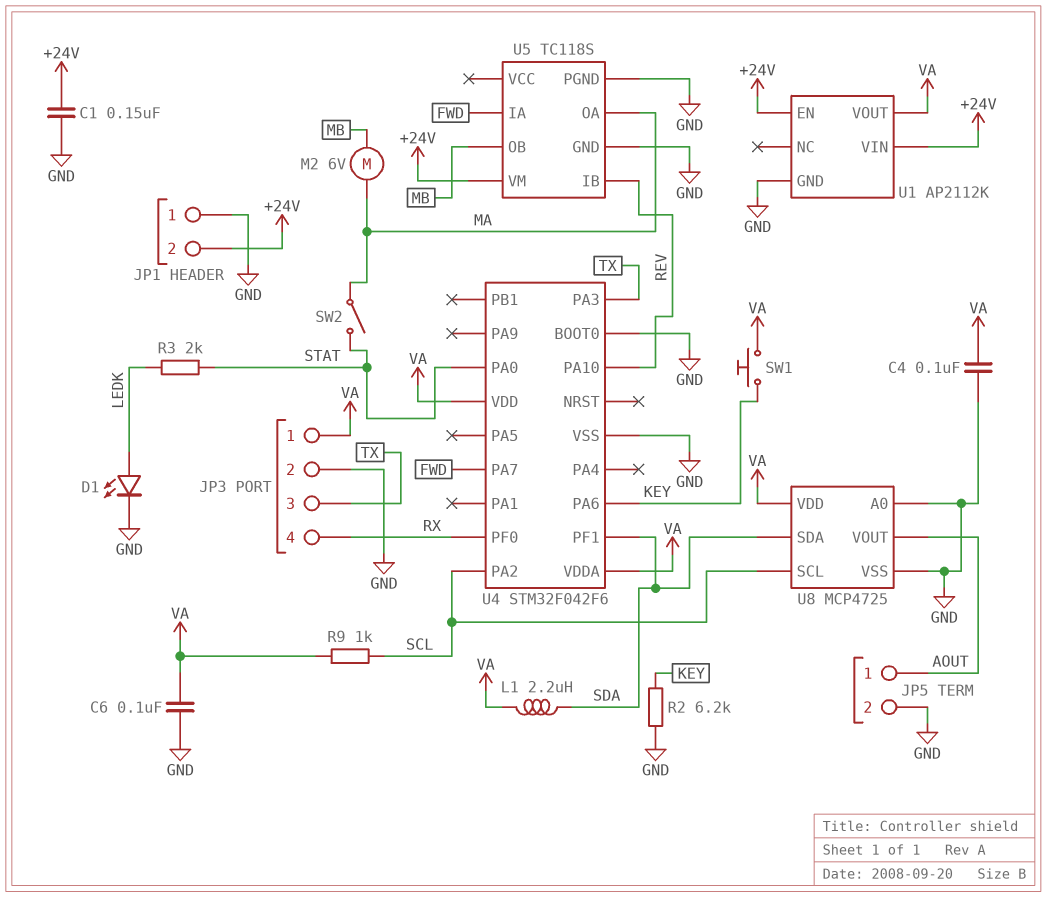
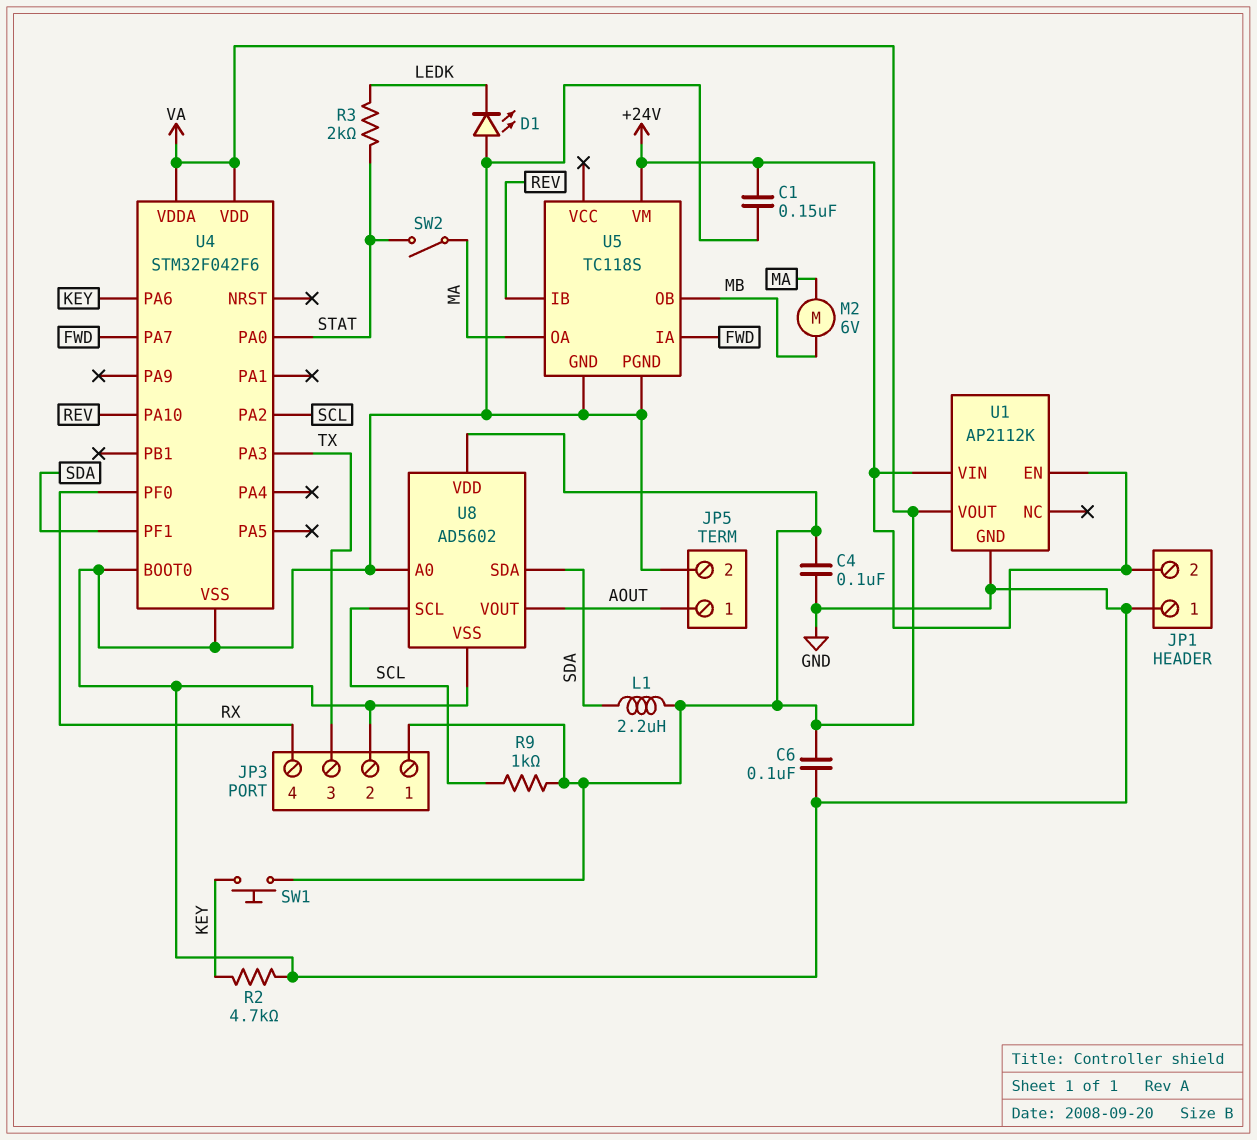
D1: LED (A LEDK, K GND) -> LED (A GND, K LEDK)
R2: 6.2k (GND, KEY) -> 4.7k (GND, KEY)
U8: MCP4725 -> AD5602

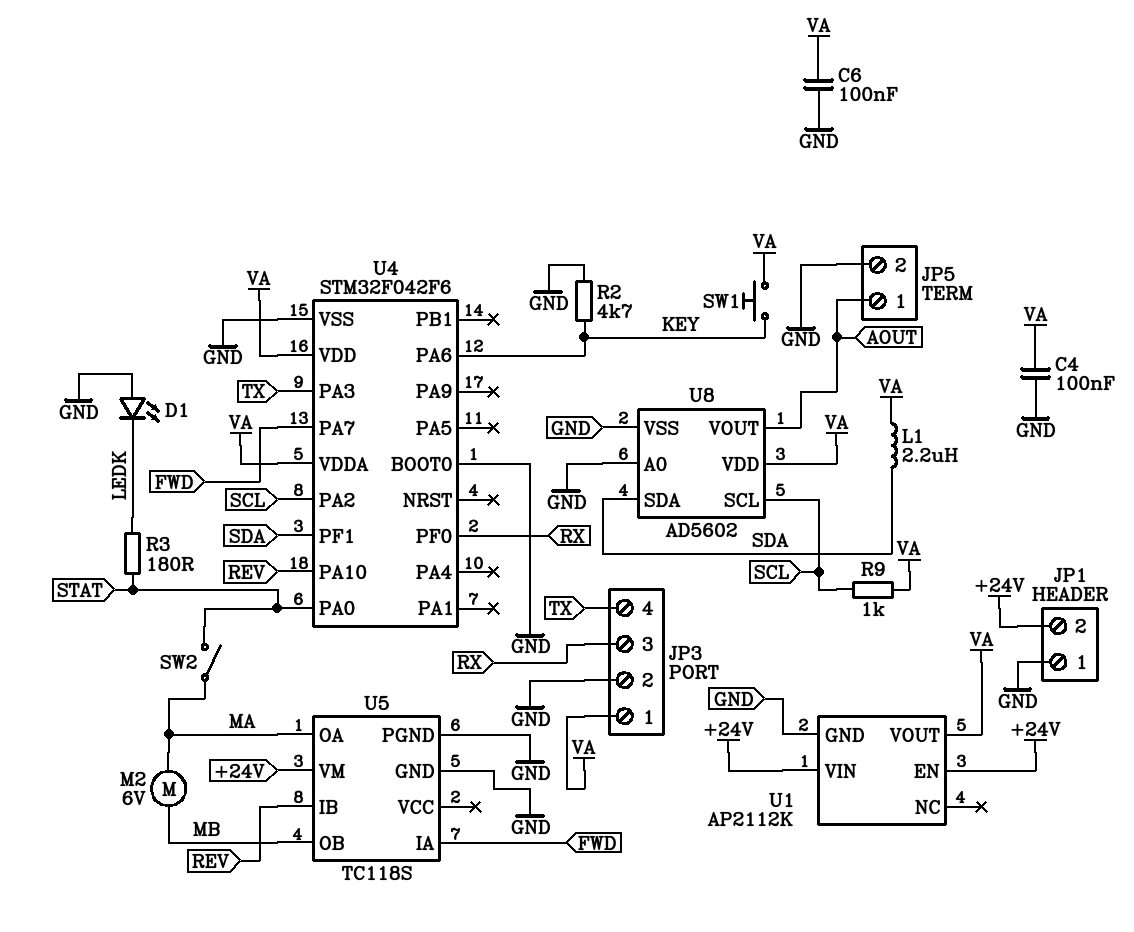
C1: 150nF (+24V, GND) -> none
JP3 pin 3: TX -> RX
JP3 pin 4: RX -> TX
R3: 2k (LEDK, STAT) -> 180 (LEDK, STAT)

